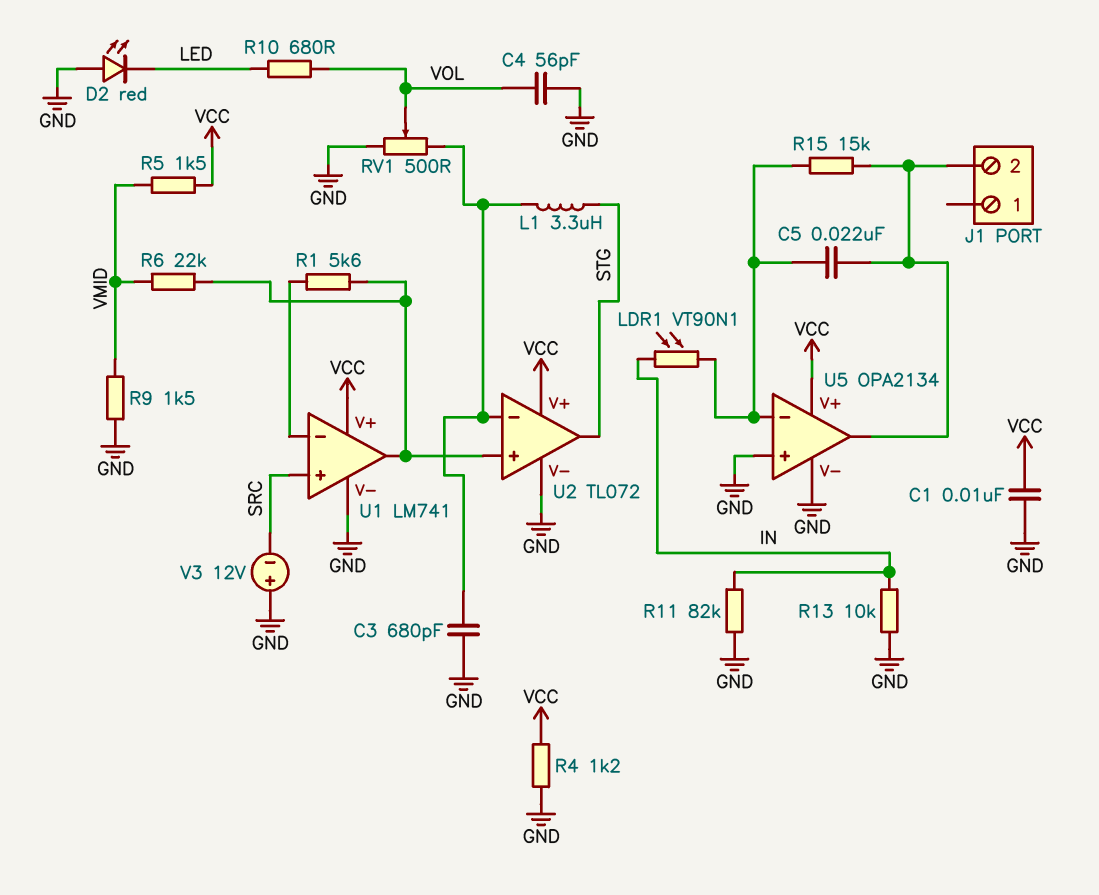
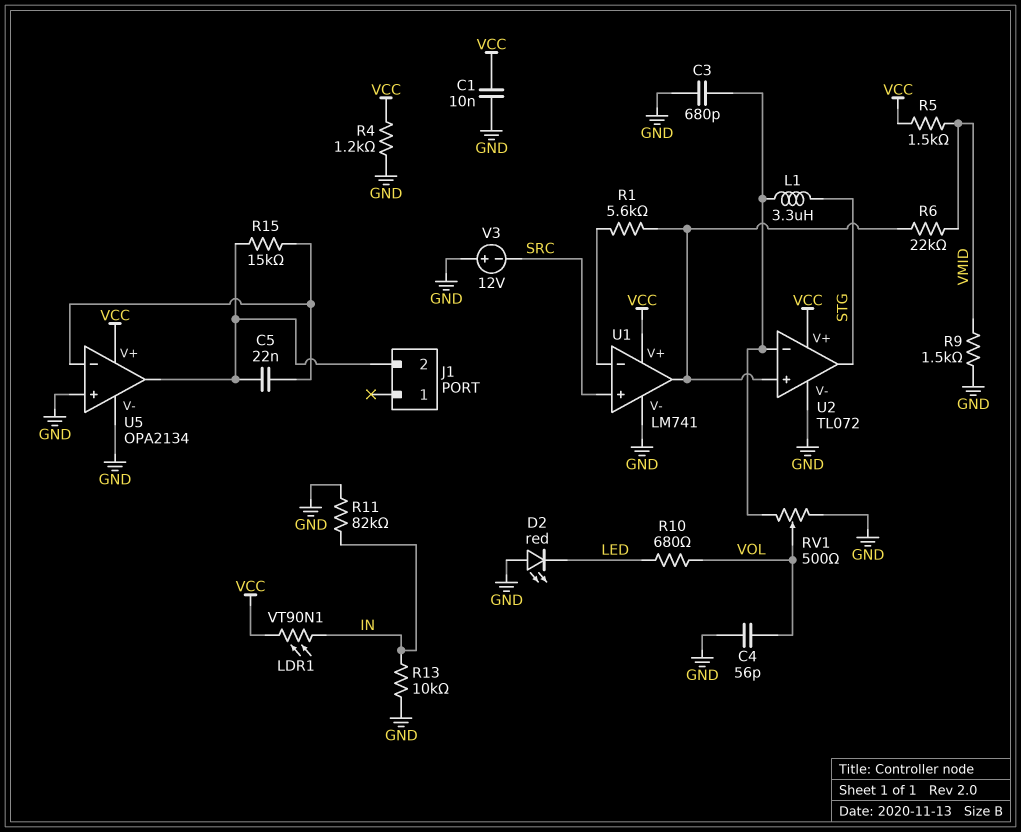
LDR1: VT90N1 (IN, U5/in-) -> VT90N1 (IN, VCC)

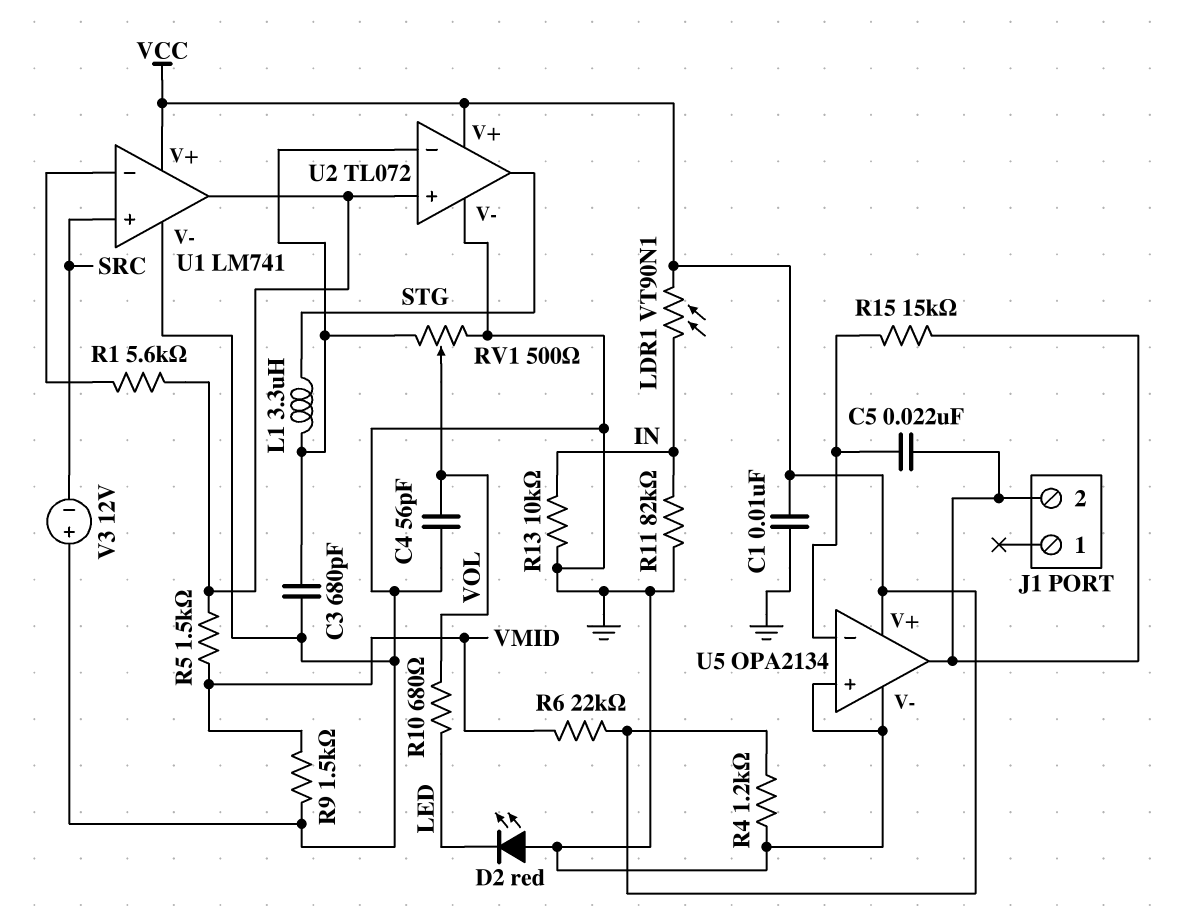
R5: 1.5k (VCC, VMID) -> 1.5k (U1/out, VMID)
R6: 22k (U1/out, VMID) -> 22k (VCC, VMID)

